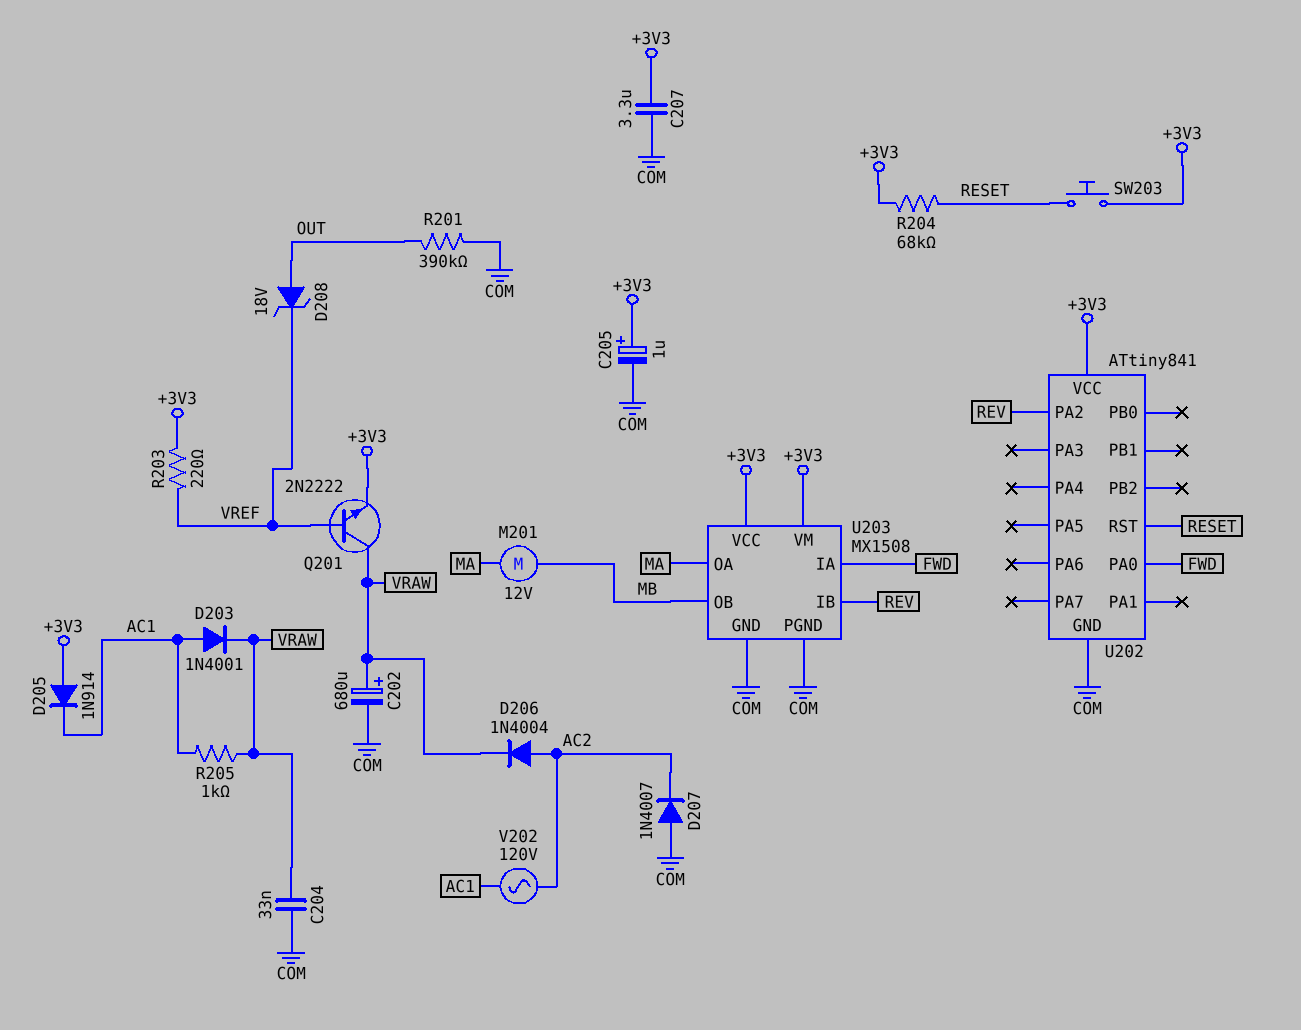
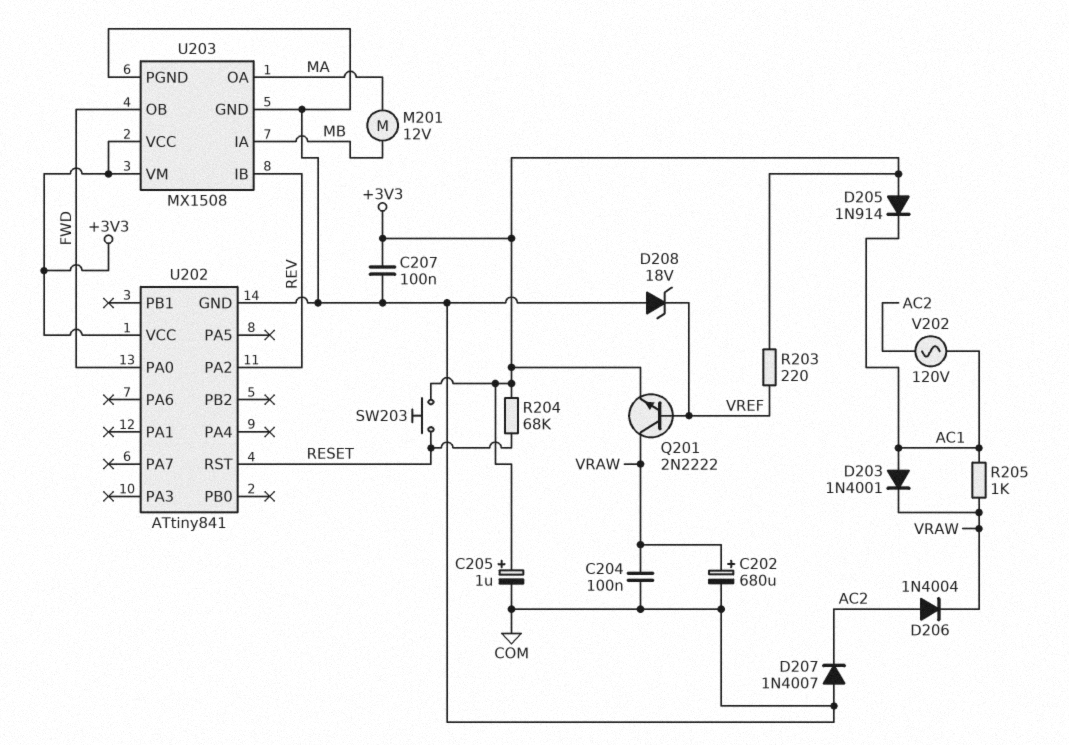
C204: 33nF (COM, VRAW) -> 100nF (COM, VRAW)
C207: 3.3uF (+3V3, COM) -> 100nF (+3V3, COM)
D208: zener 18V (A OUT, K VREF) -> zener 18V (A COM, K VREF)
R201: 390k (COM, OUT) -> none
U203 pin IA: FWD -> MB
U203 pin OB: MB -> FWD

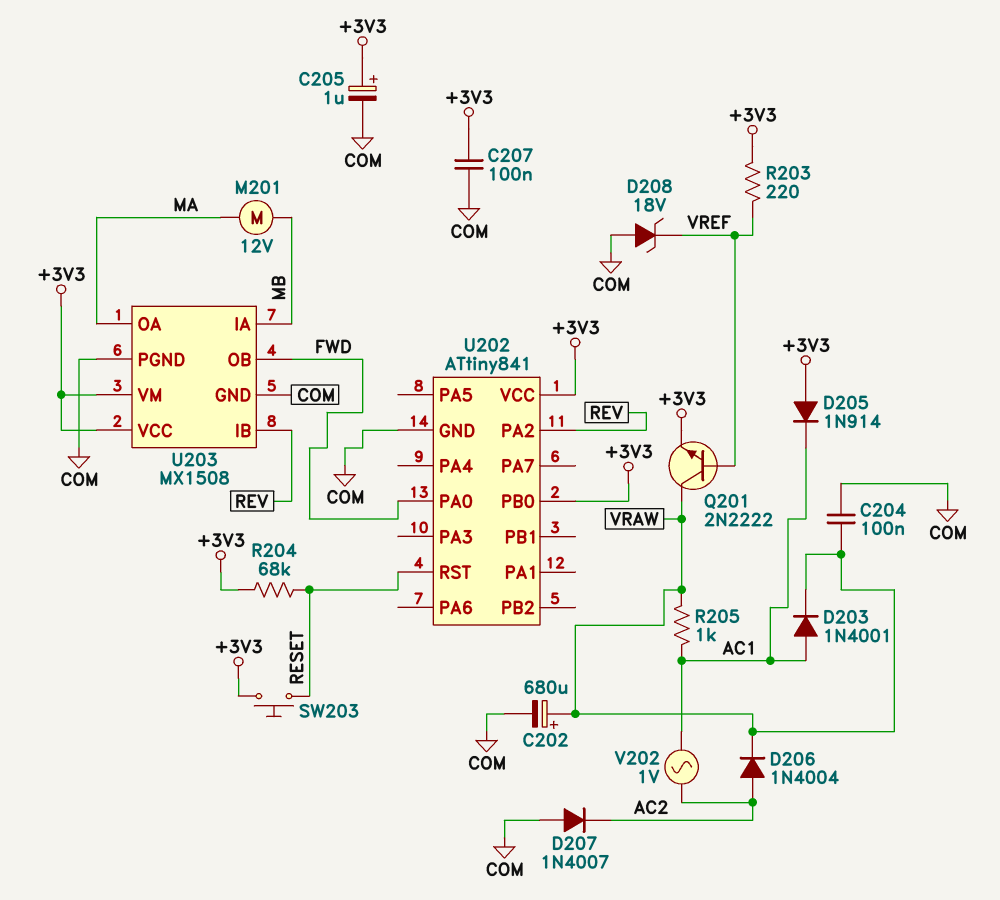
U202 pin PB0: none -> +3V3
V202: AC 120V (AC1, AC2) -> AC 1V (AC1, AC2)

